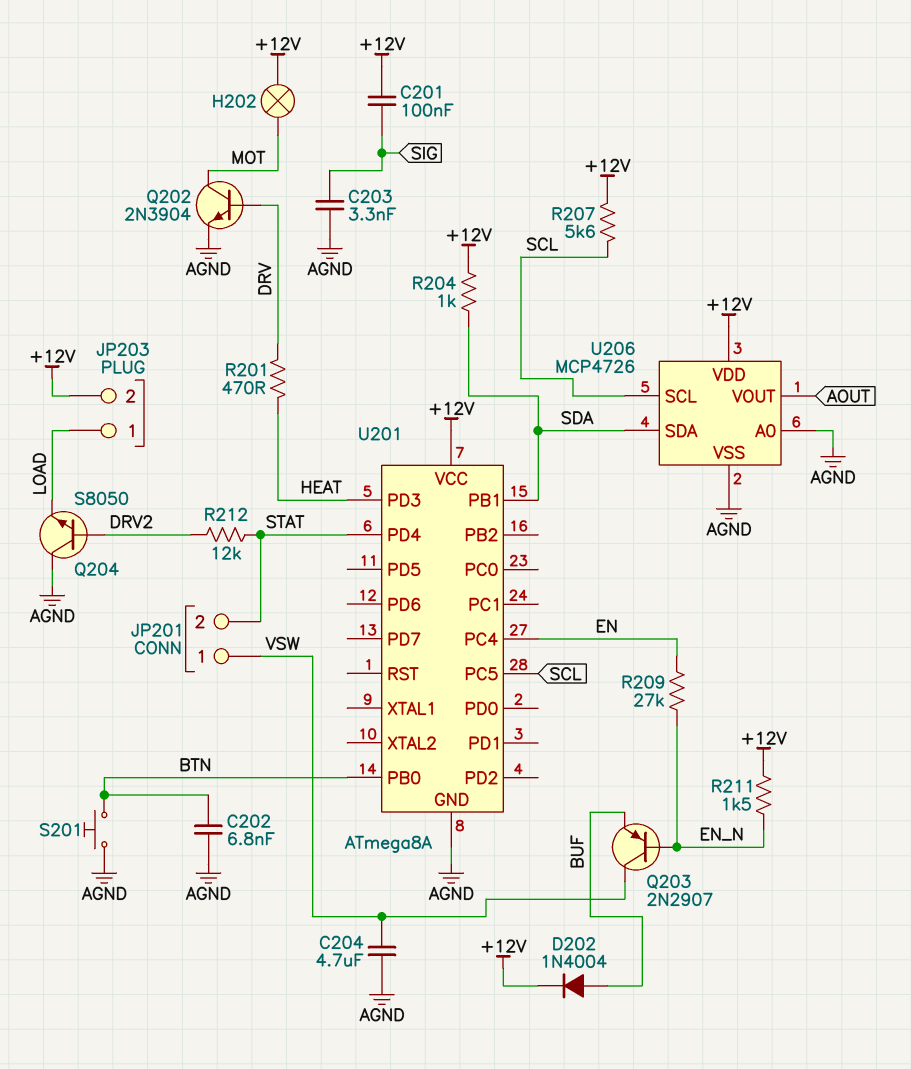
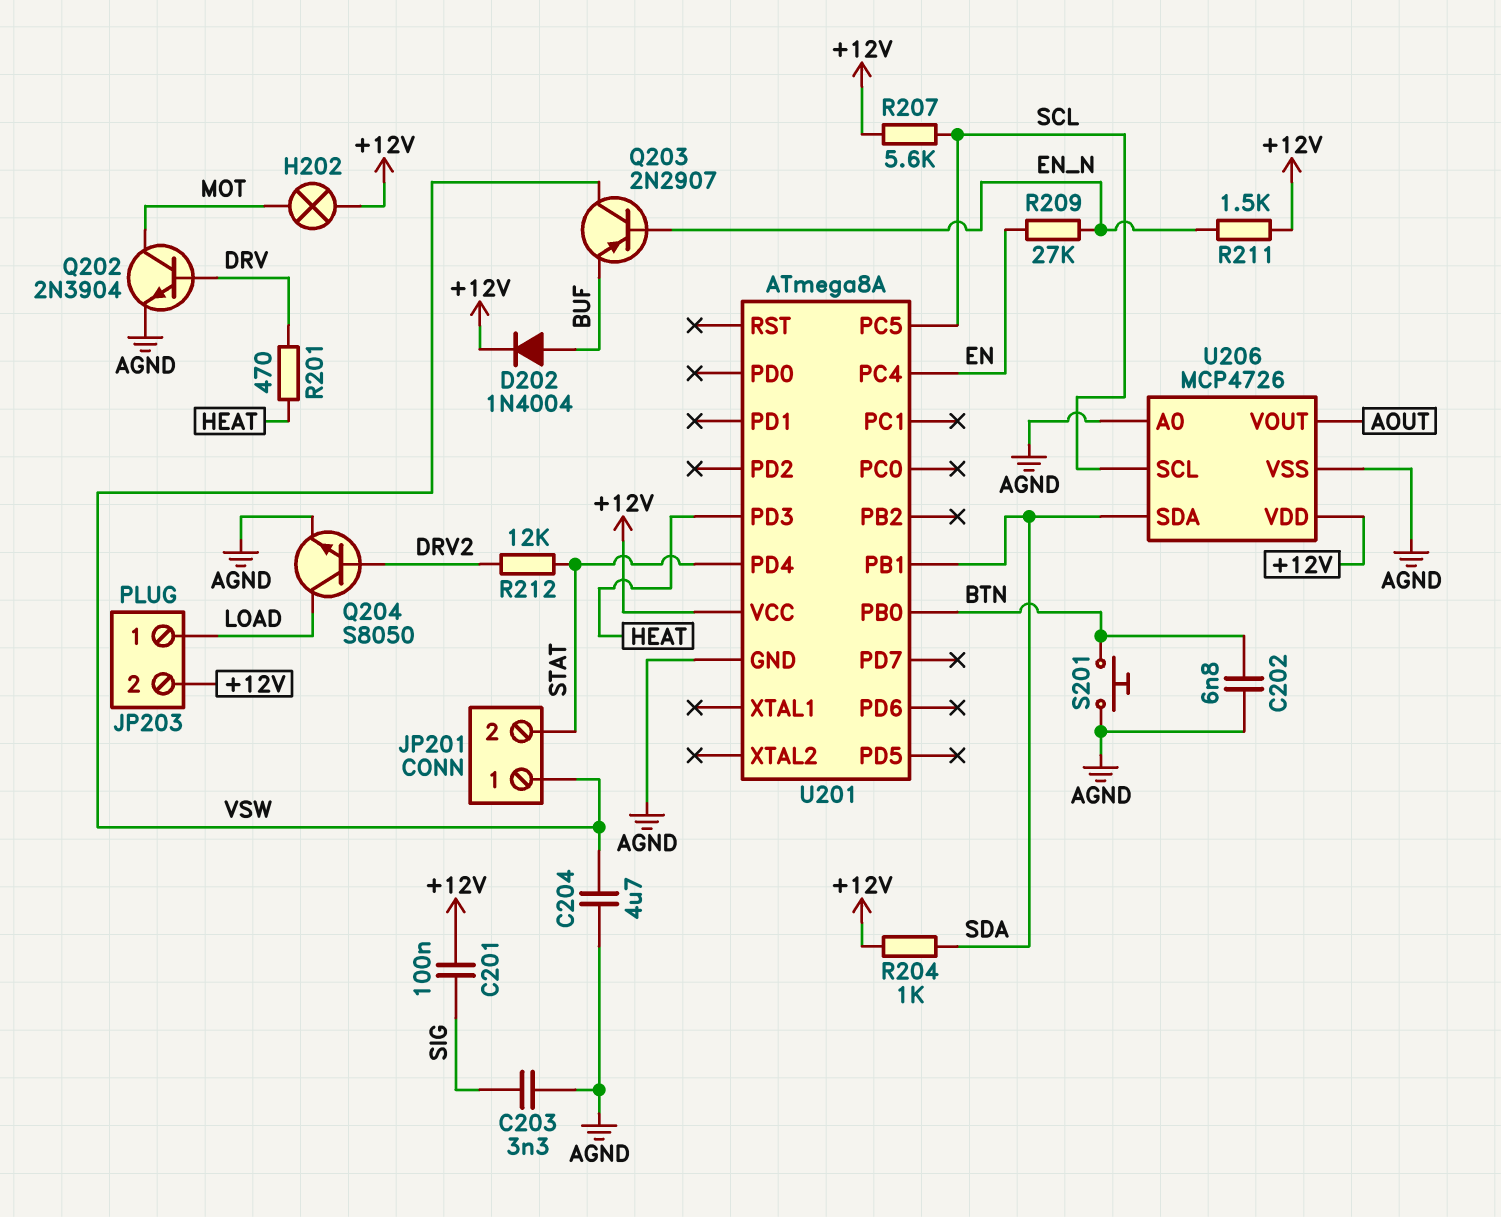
Q204: NPN S8050 (B DRV2, C AGND, E LOAD) -> NPN S8050 (B DRV2, C LOAD, E AGND)

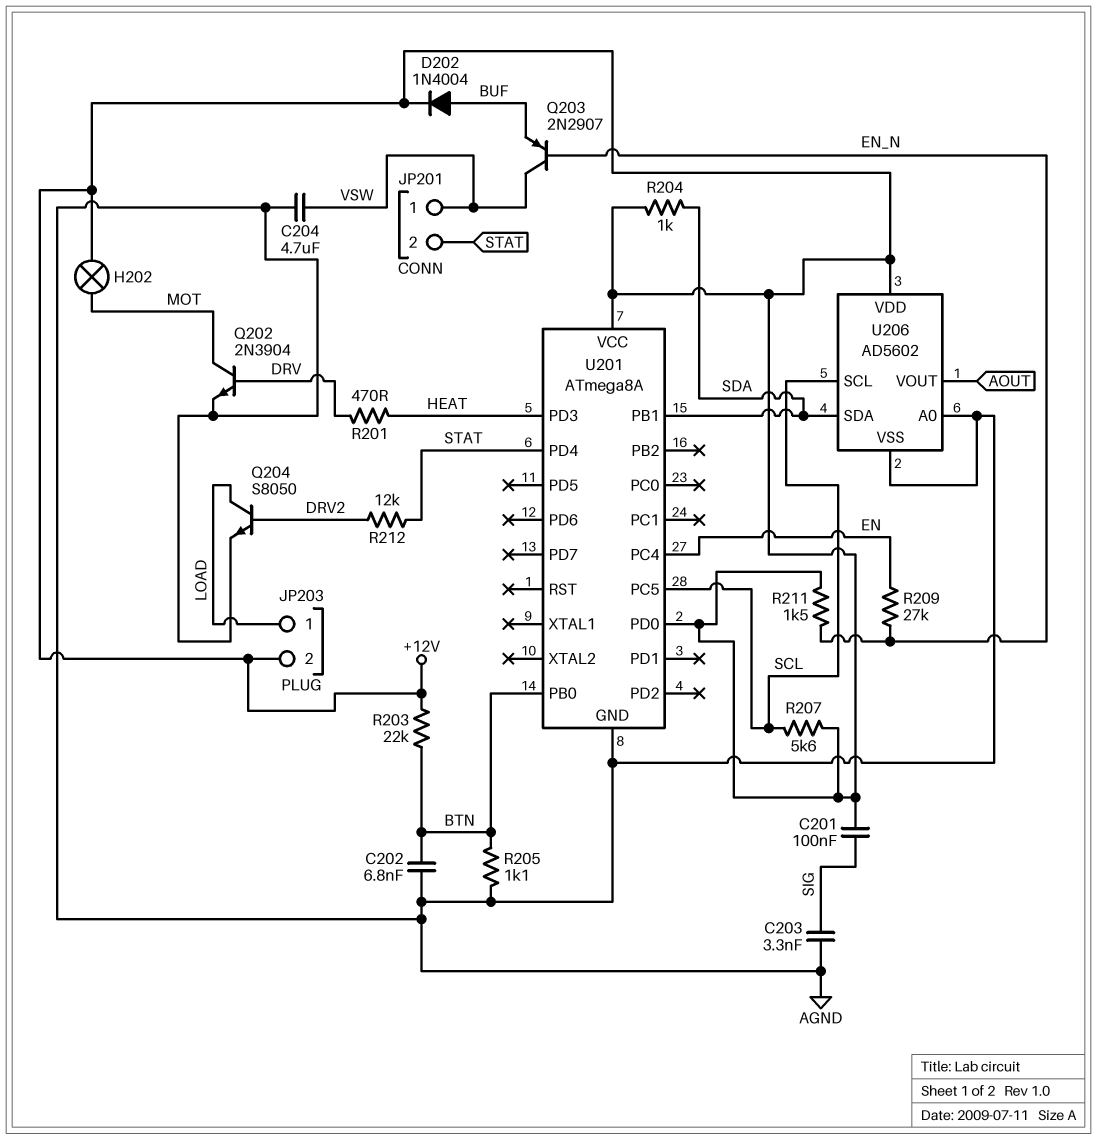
R203: none -> 22k (+12V, BTN)
R205: none -> 1.1k (AGND, BTN)
S201: button (AGND, BTN) -> none
U201 pin PD0: none -> +12V
U206: MCP4726 -> AD5602

